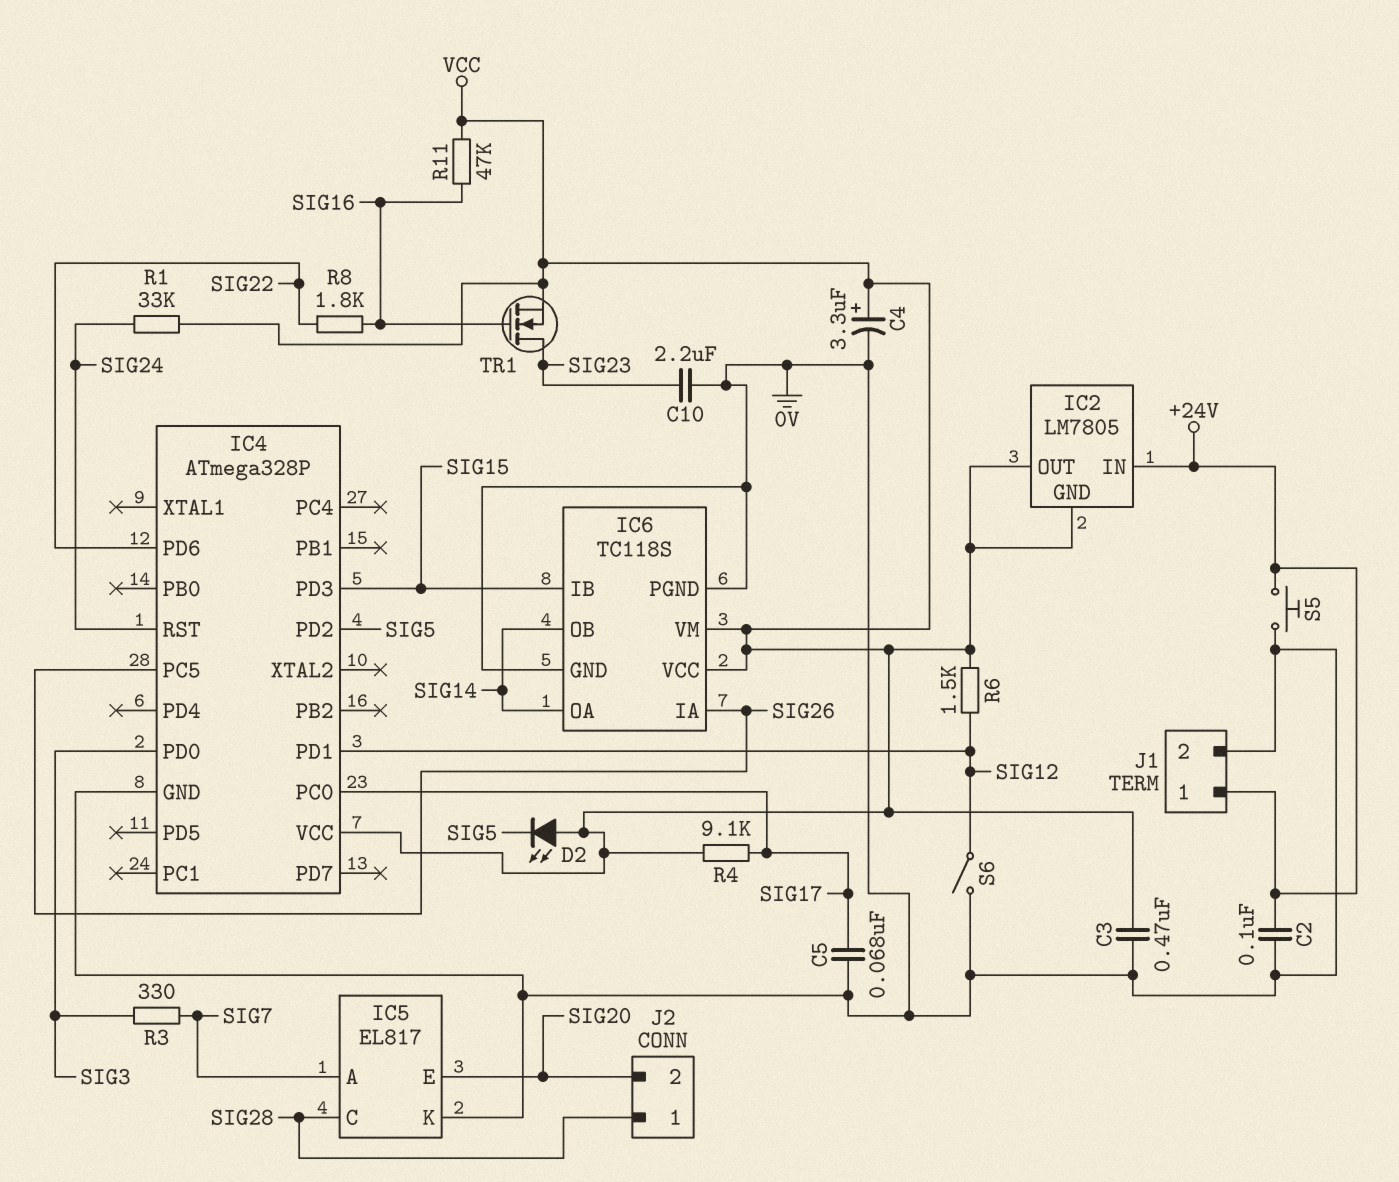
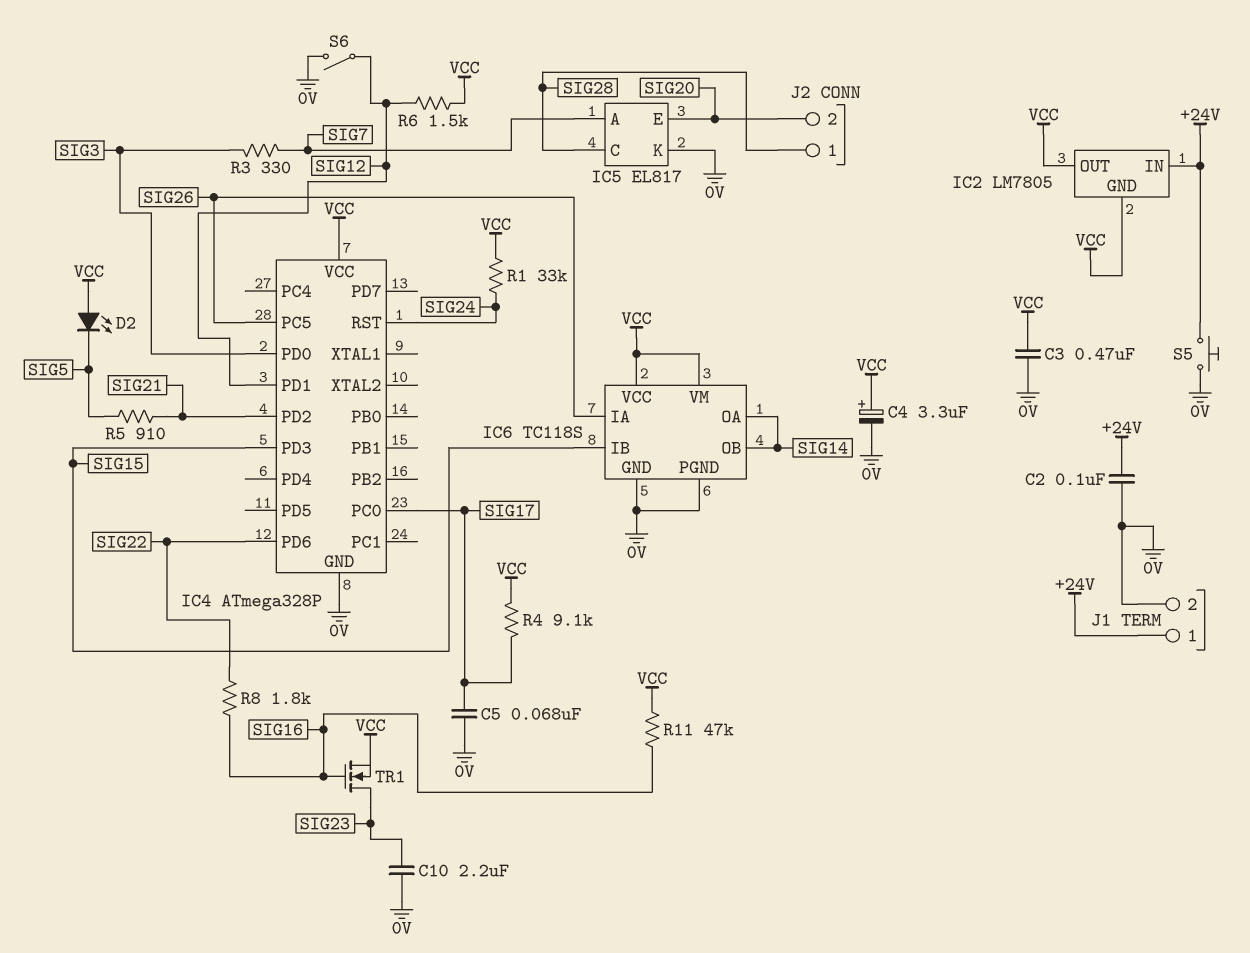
IC4 pin PD2: SIG5 -> SIG21
R5: none -> 910 (SIG5, SIG21)

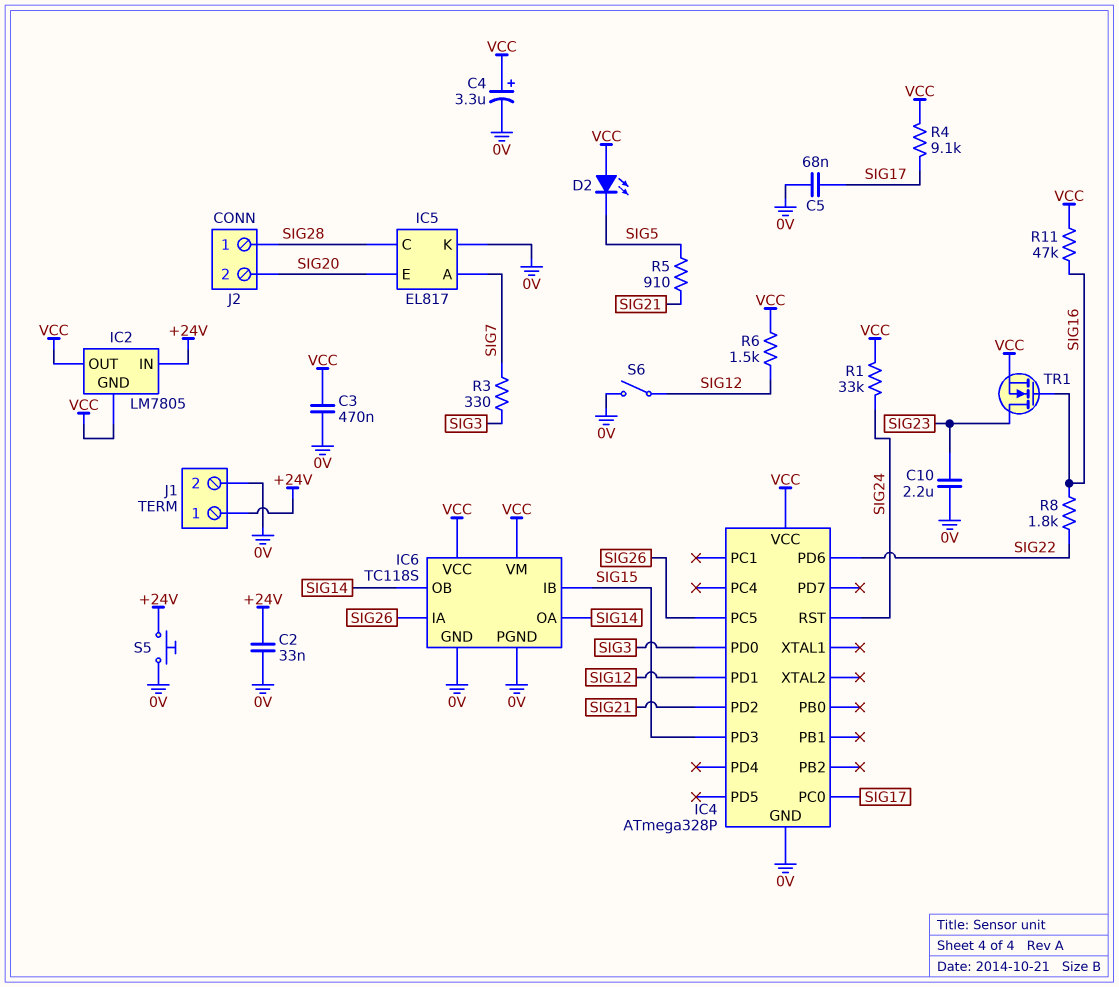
C2: 100nF (+24V, 0V) -> 33nF (+24V, 0V)

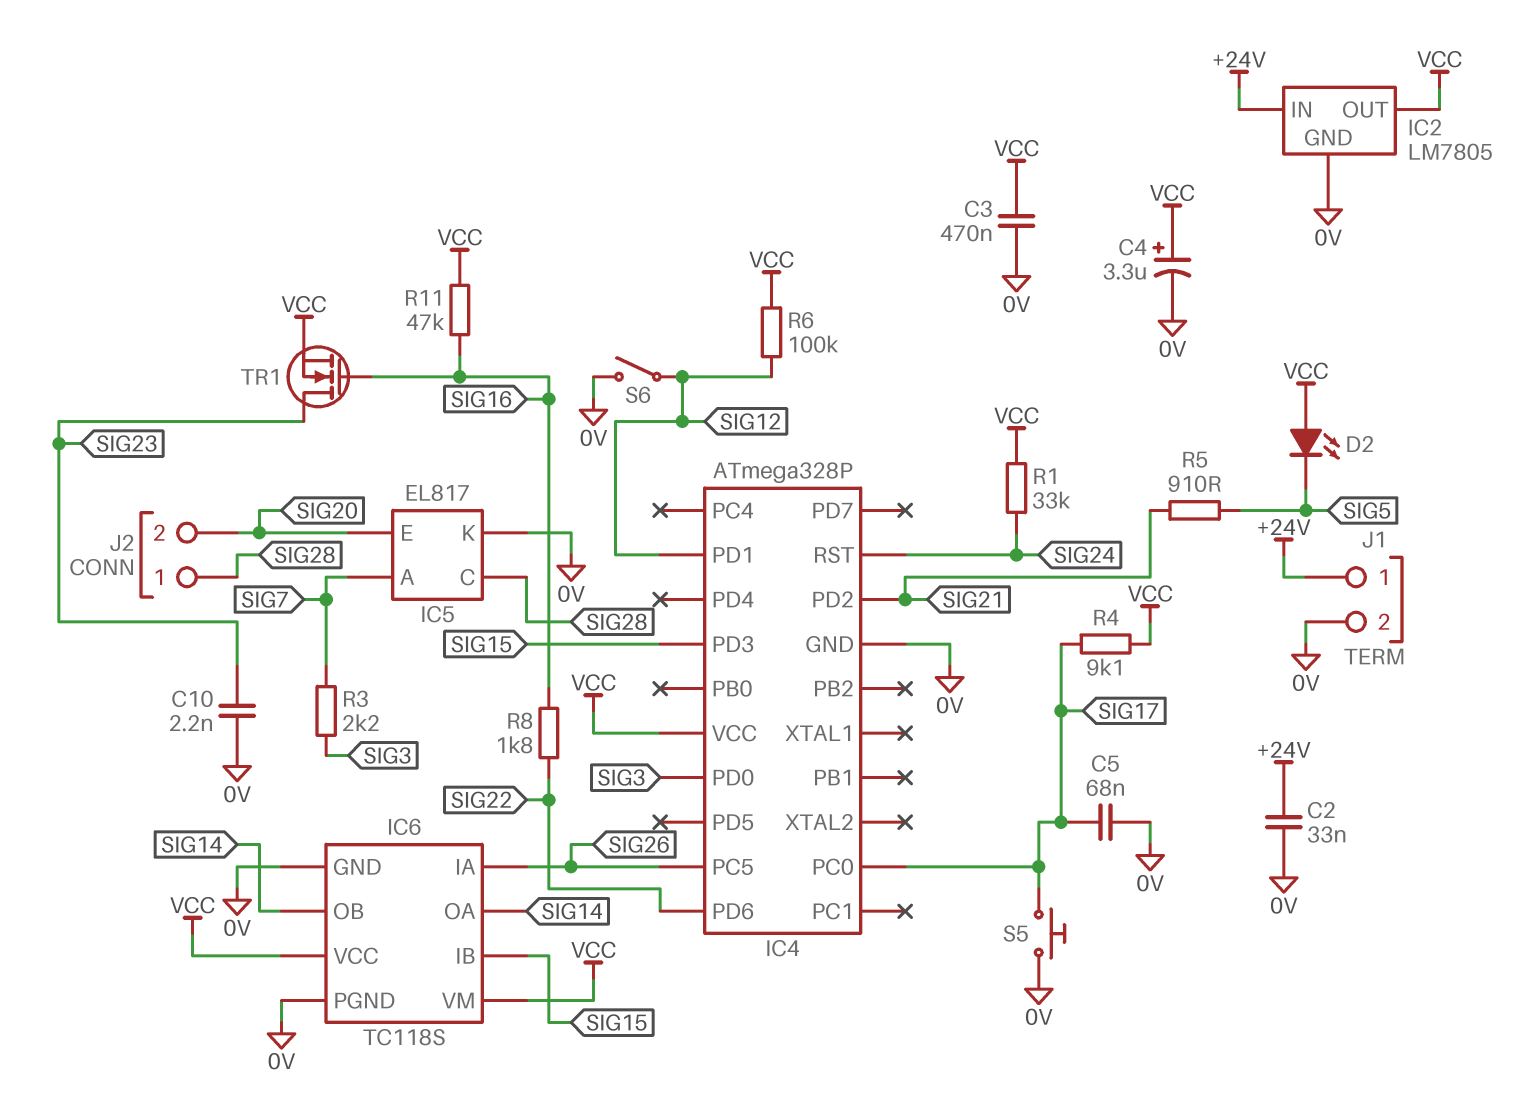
C10: 2.2uF (0V, SIG23) -> 2.2nF (0V, SIG23)
IC2 pin GND: VCC -> 0V
R3: 330 (SIG3, SIG7) -> 2.2k (SIG3, SIG7)
R6: 1.5k (SIG12, VCC) -> 100k (SIG12, VCC)
S5: button (+24V, 0V) -> button (0V, SIG17)

